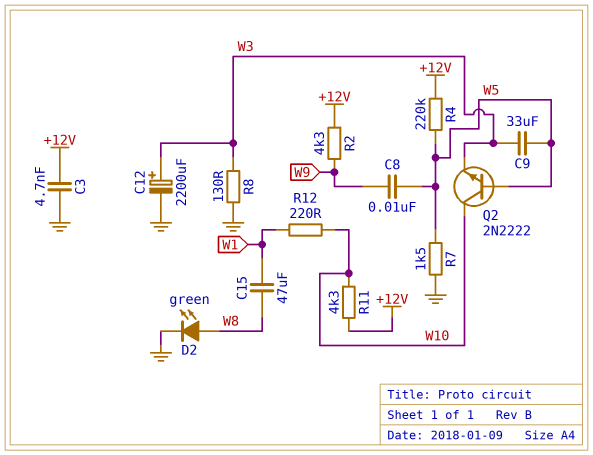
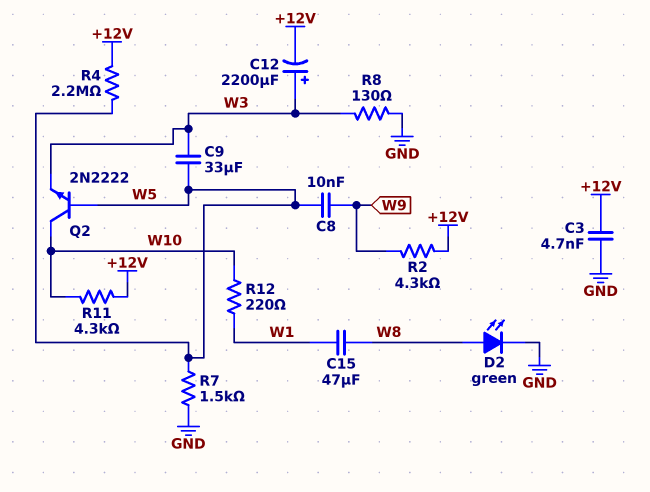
C12: 2200uF (plus W3, minus GND) -> 2200uF (plus W3, minus +12V)
R4: 220k (+12V, W5) -> 2.2M (+12V, W5)

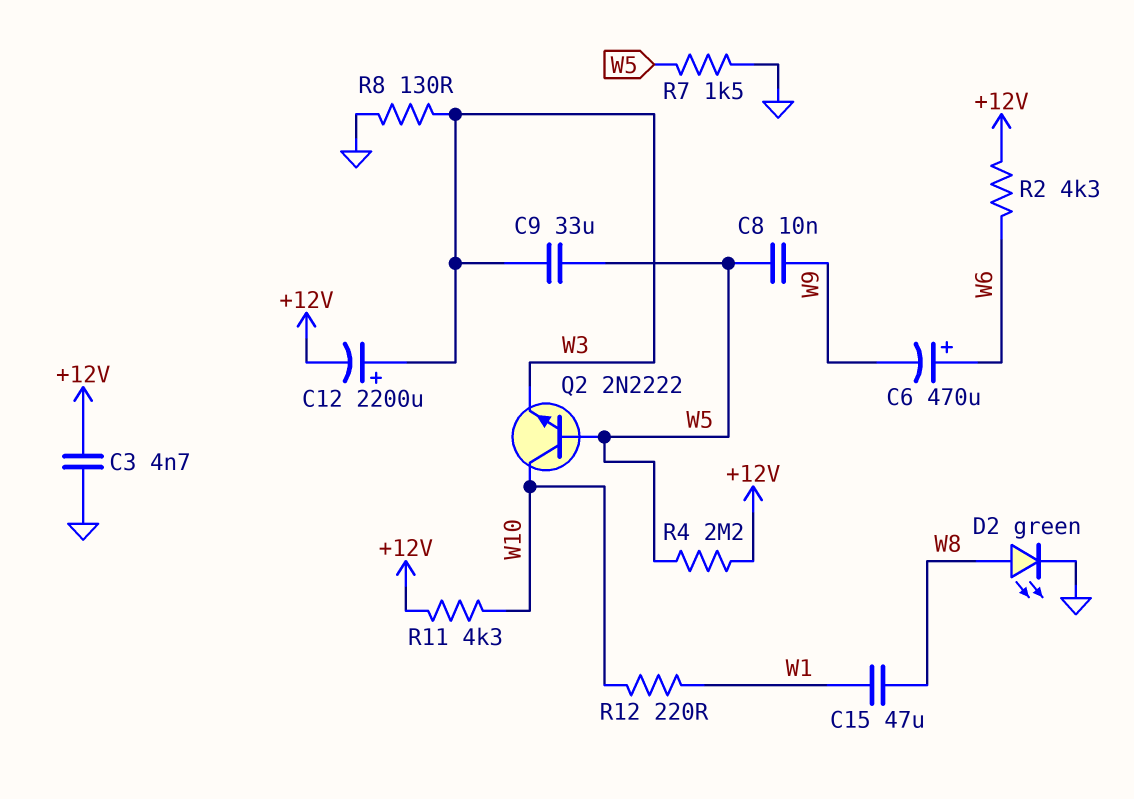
C6: none -> 470uF (plus W6, minus W9)
R2: 4.3k (+12V, W9) -> 4.3k (+12V, W6)

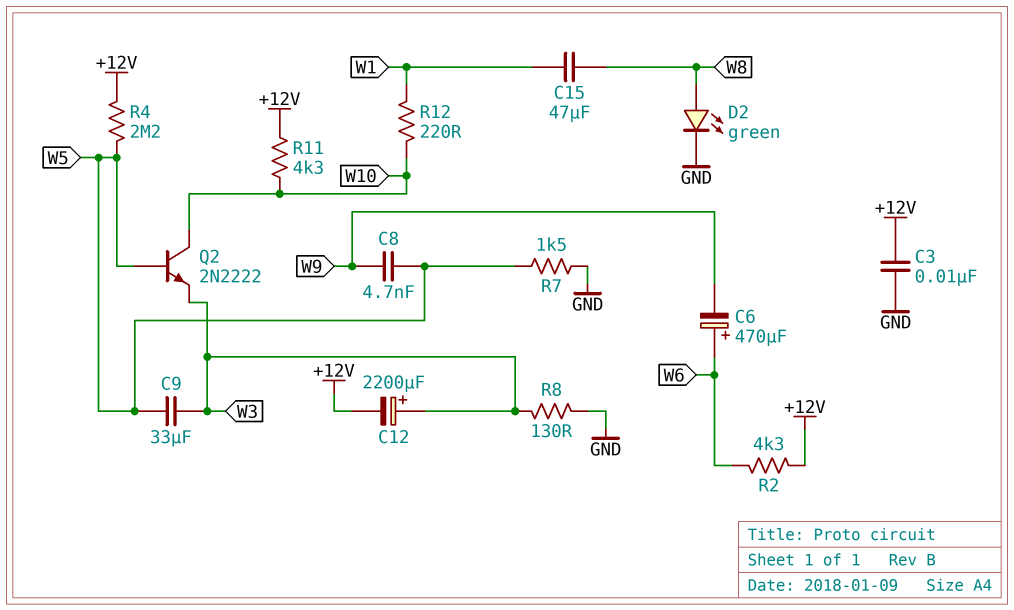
C3: 4.7nF (+12V, GND) -> 10nF (+12V, GND)
C8: 10nF (W5, W9) -> 4.7nF (W5, W9)

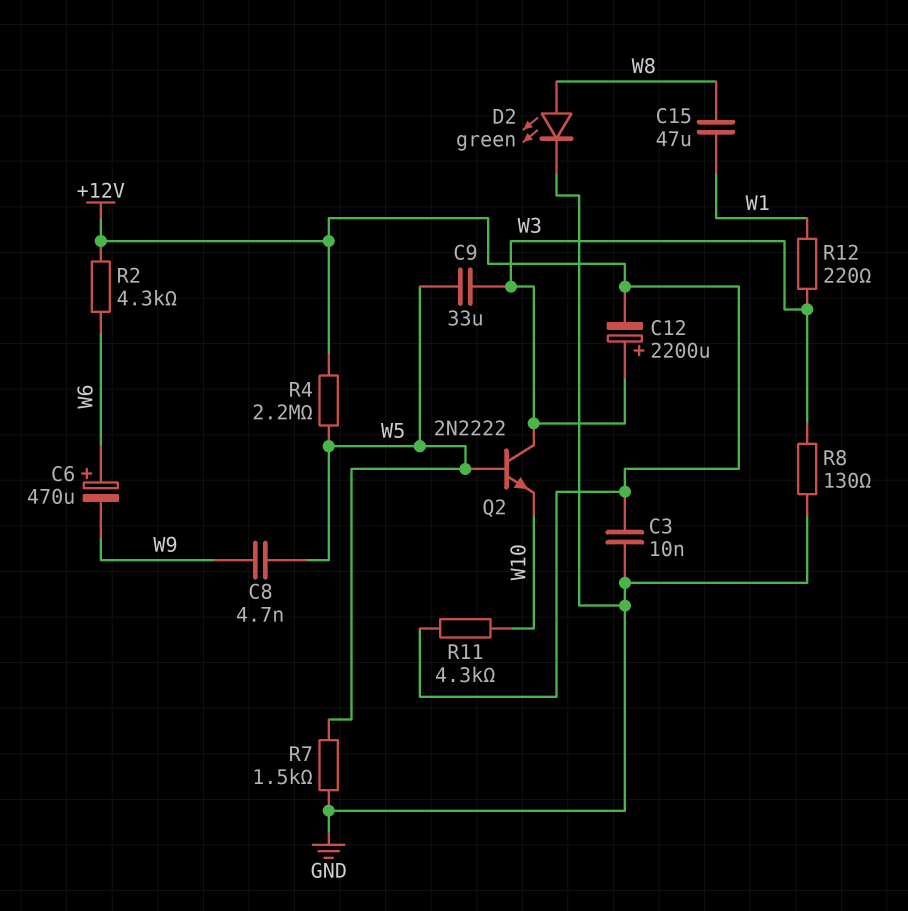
Q2: NPN 2N2222 (B W5, C W10, E W3) -> NPN 2N2222 (B W5, C W3, E W10)
R12: 220 (W1, W10) -> 220 (W1, W3)

